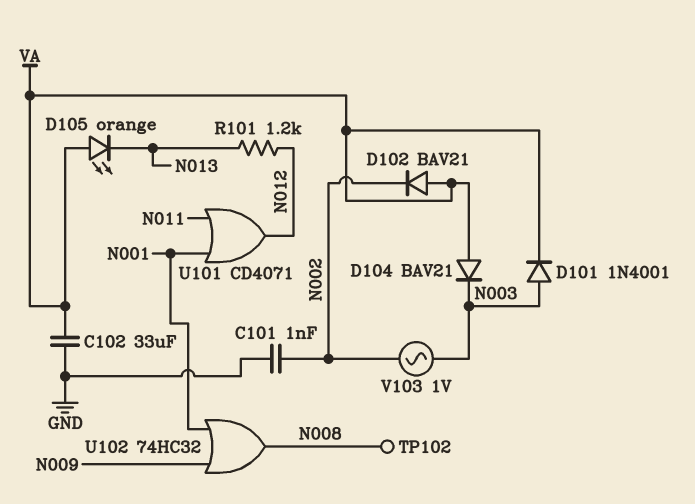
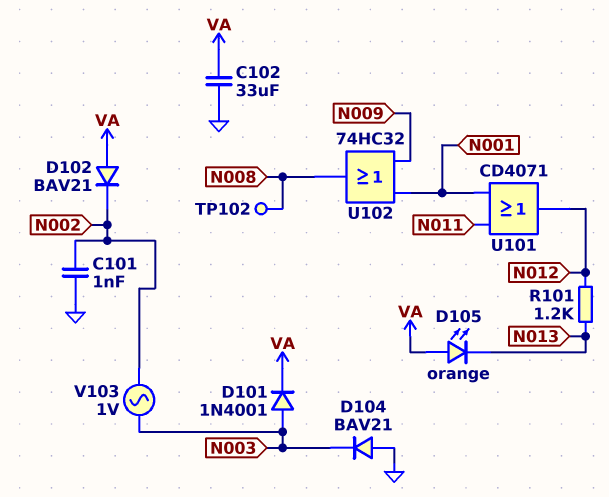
D104: diode BAV21 (A VA, K N003) -> diode BAV21 (A GND, K N003)

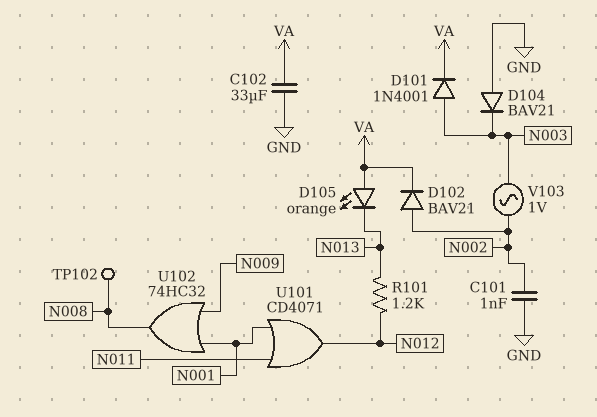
D102: diode BAV21 (A VA, K N002) -> diode BAV21 (A N002, K VA)

